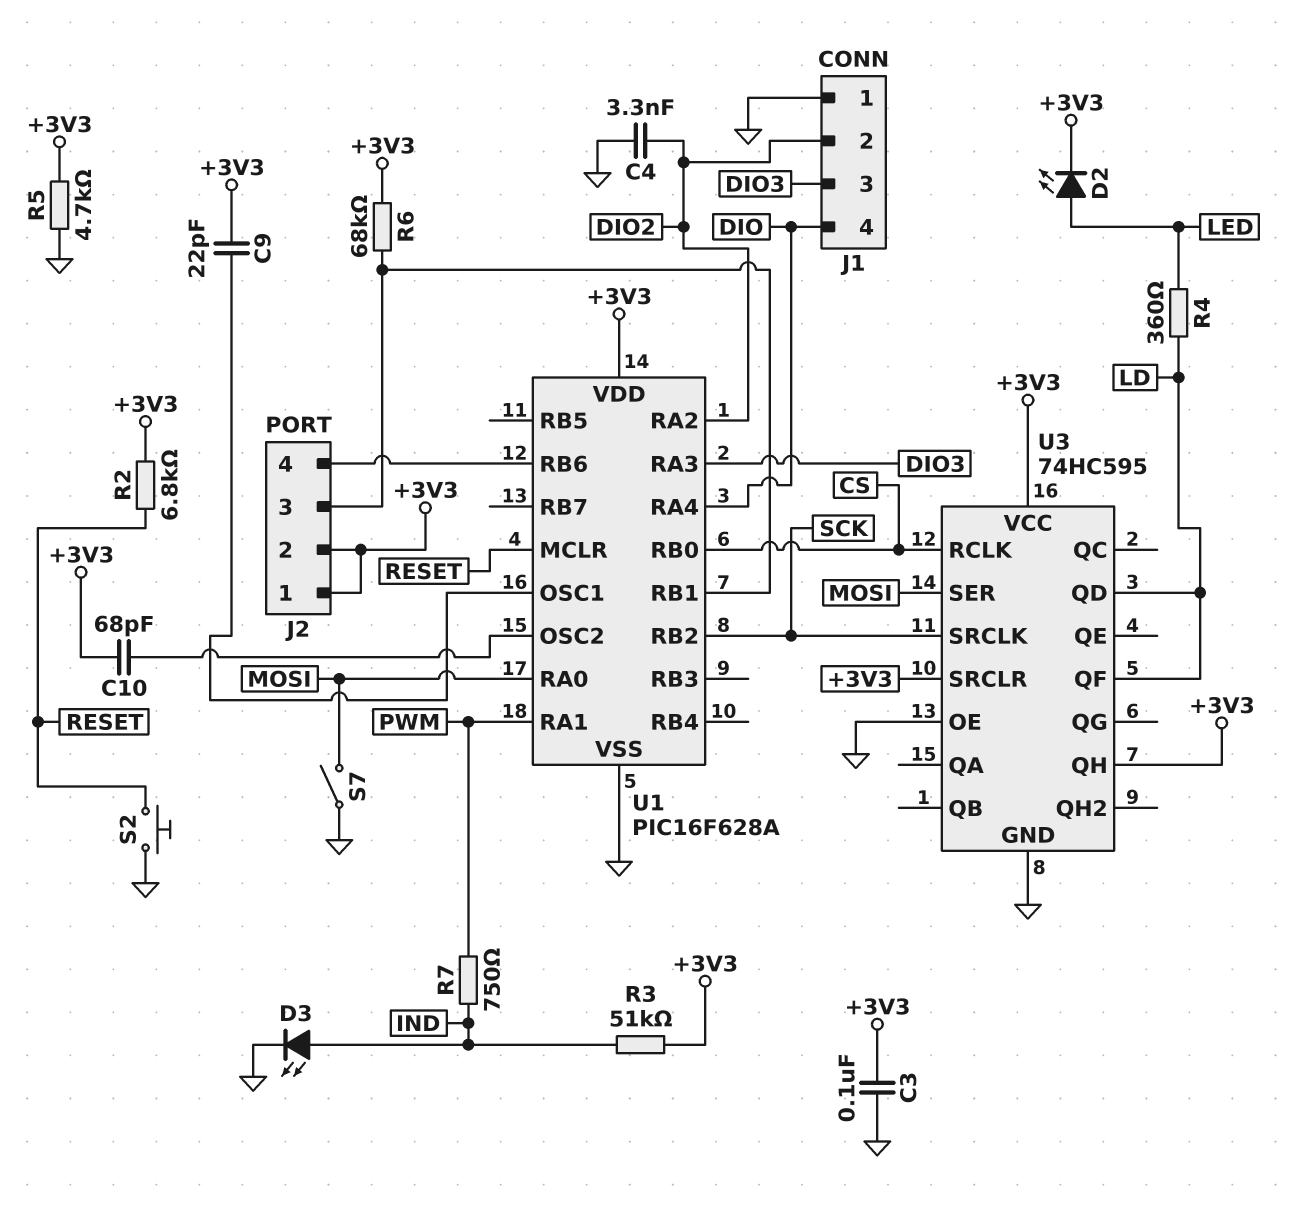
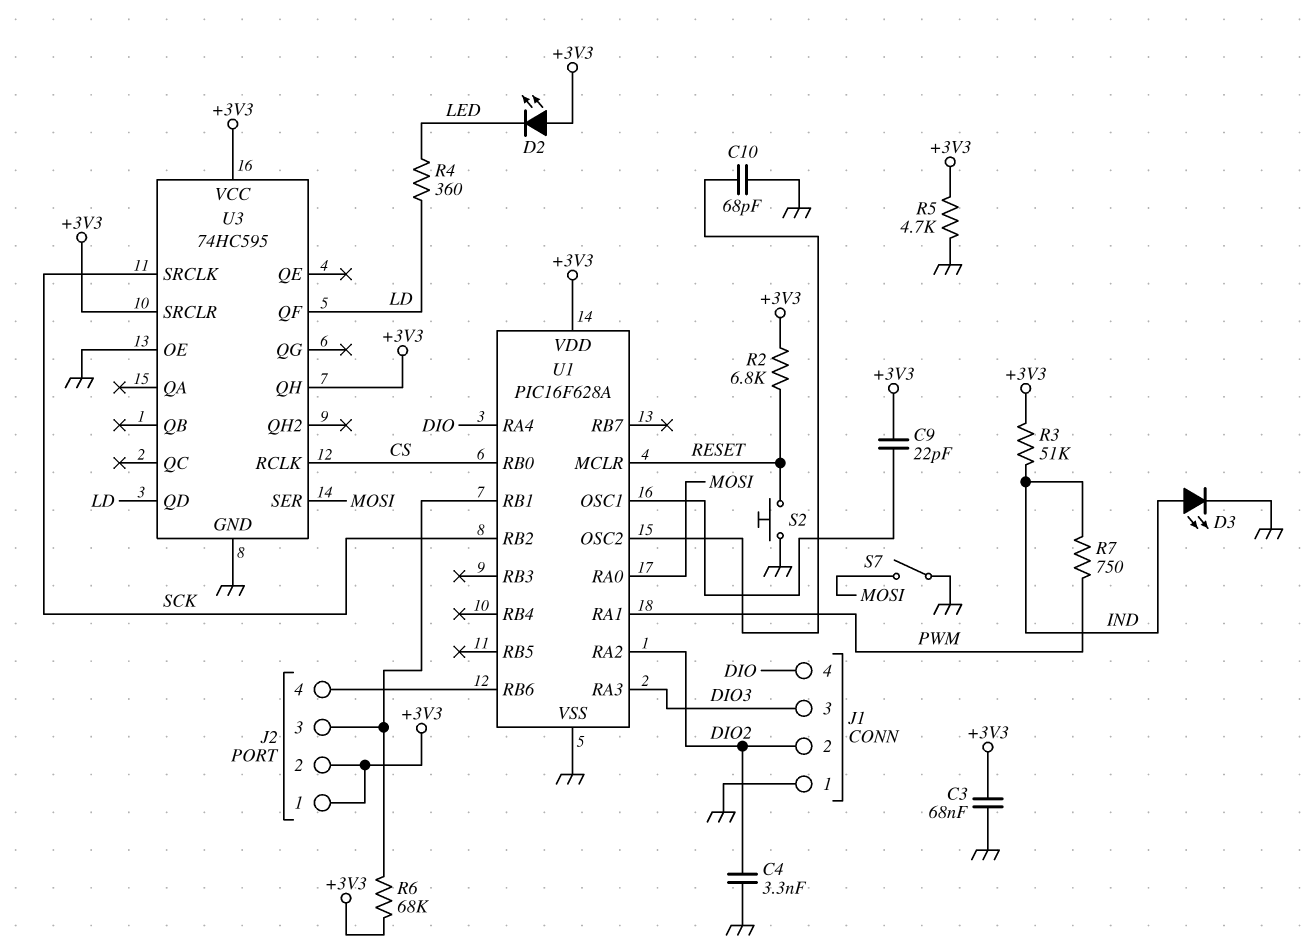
C3: 100nF (+3V3, GND) -> 68nF (+3V3, GND)
C10: 68pF (+3V3, U1/OSC2) -> 68pF (GND, U1/OSC2)
D2: LED (A LED, K +3V3) -> LED (A +3V3, K LED)

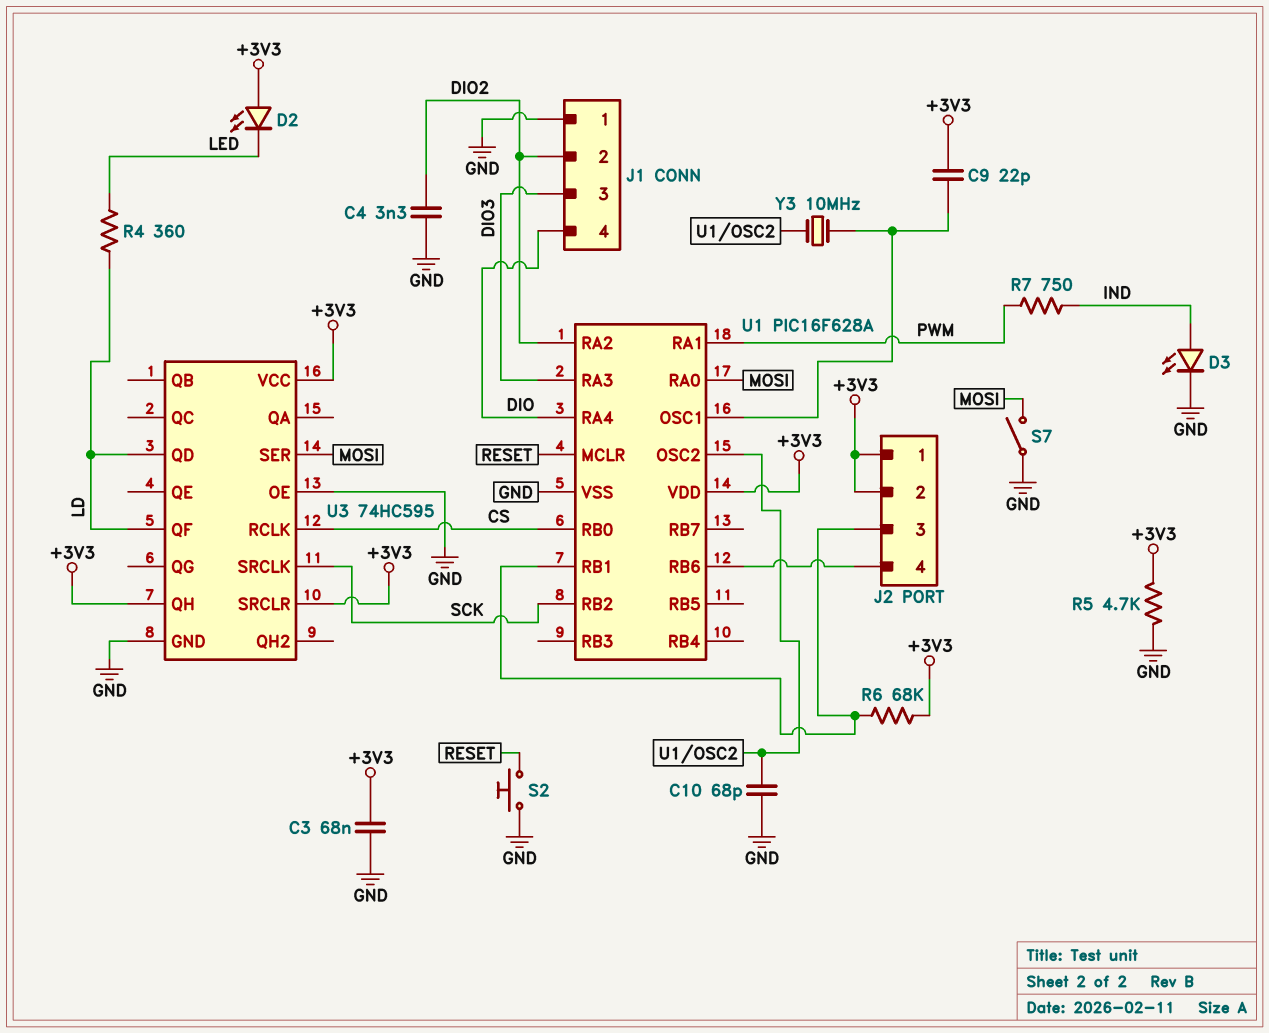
R2: 6.8k (+3V3, RESET) -> none
R3: 51k (+3V3, IND) -> none
Y3: none -> 10MHz (U1/OSC1, U1/OSC2)

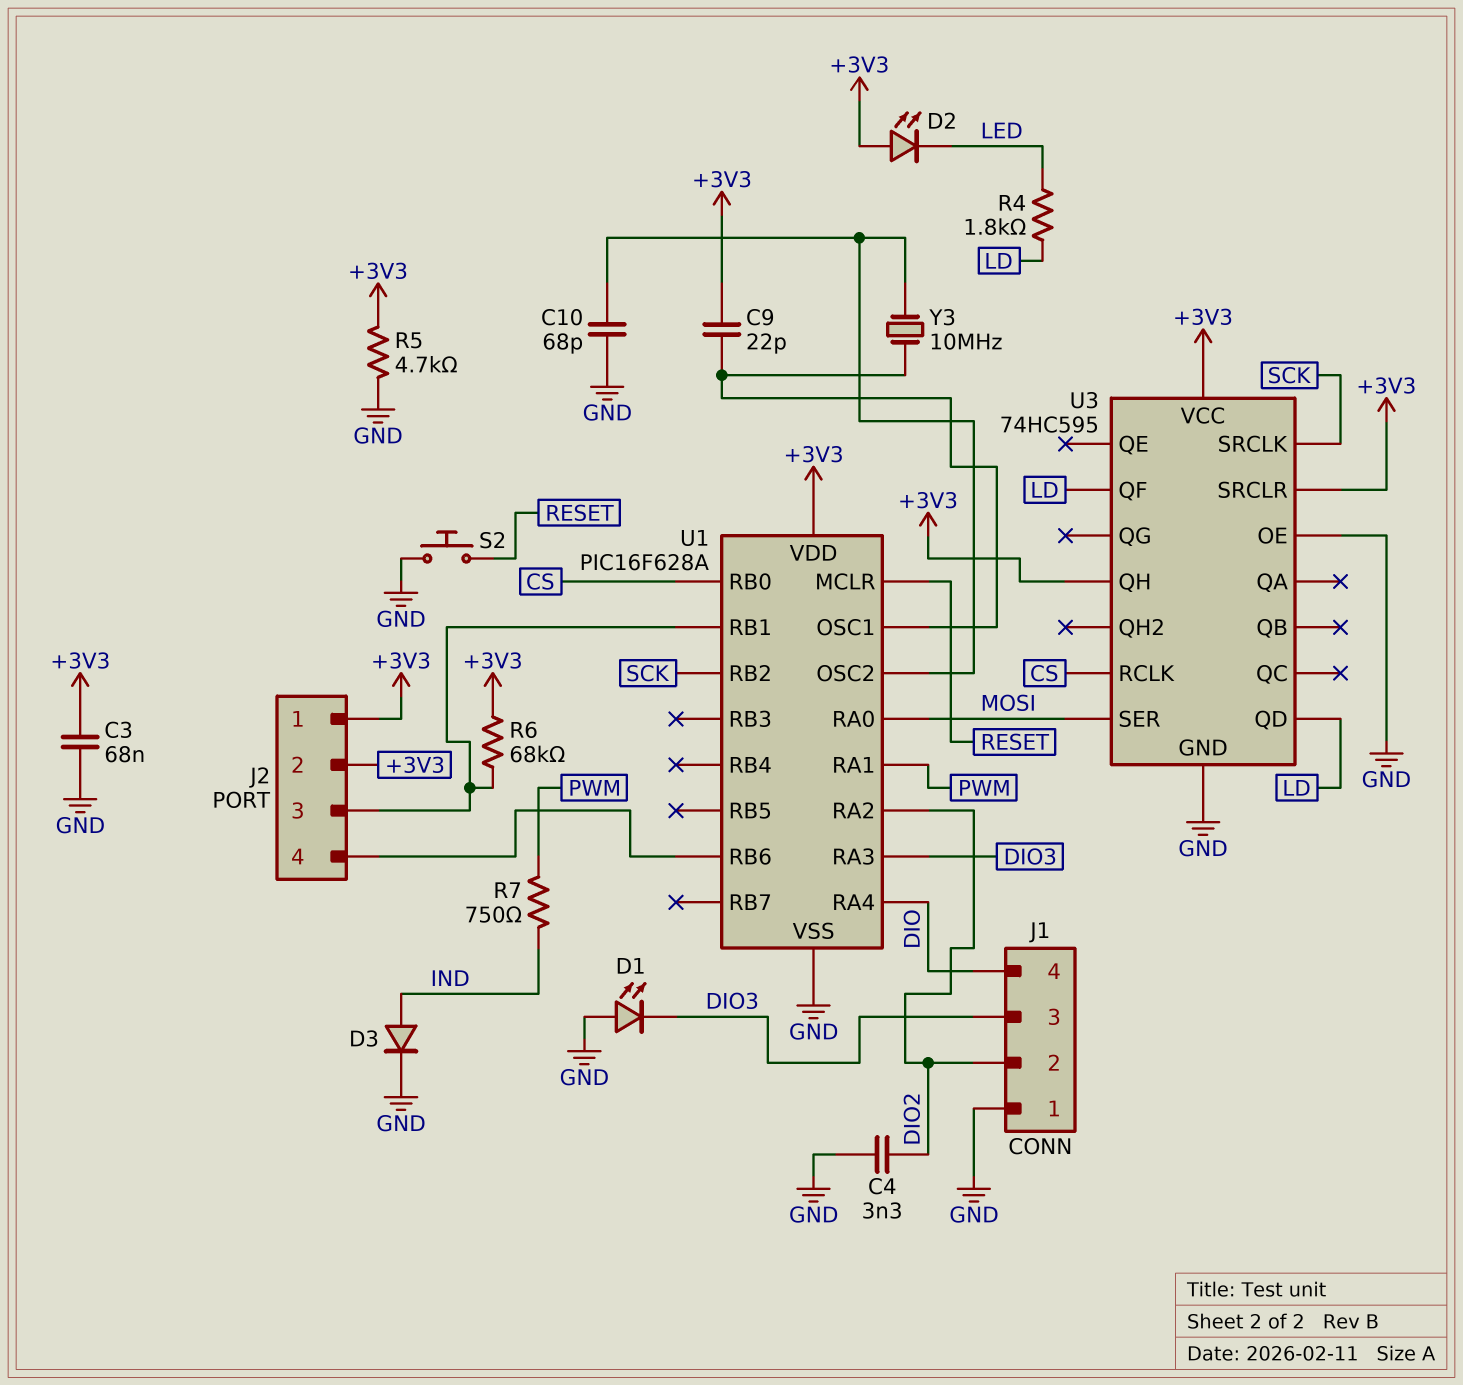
D1: none -> LED (A GND, K DIO3)
D3: LED (A IND, K GND) -> diode (A IND, K GND)
R4: 360 (LD, LED) -> 1.8k (LD, LED)
S7: switch (GND, MOSI) -> none

